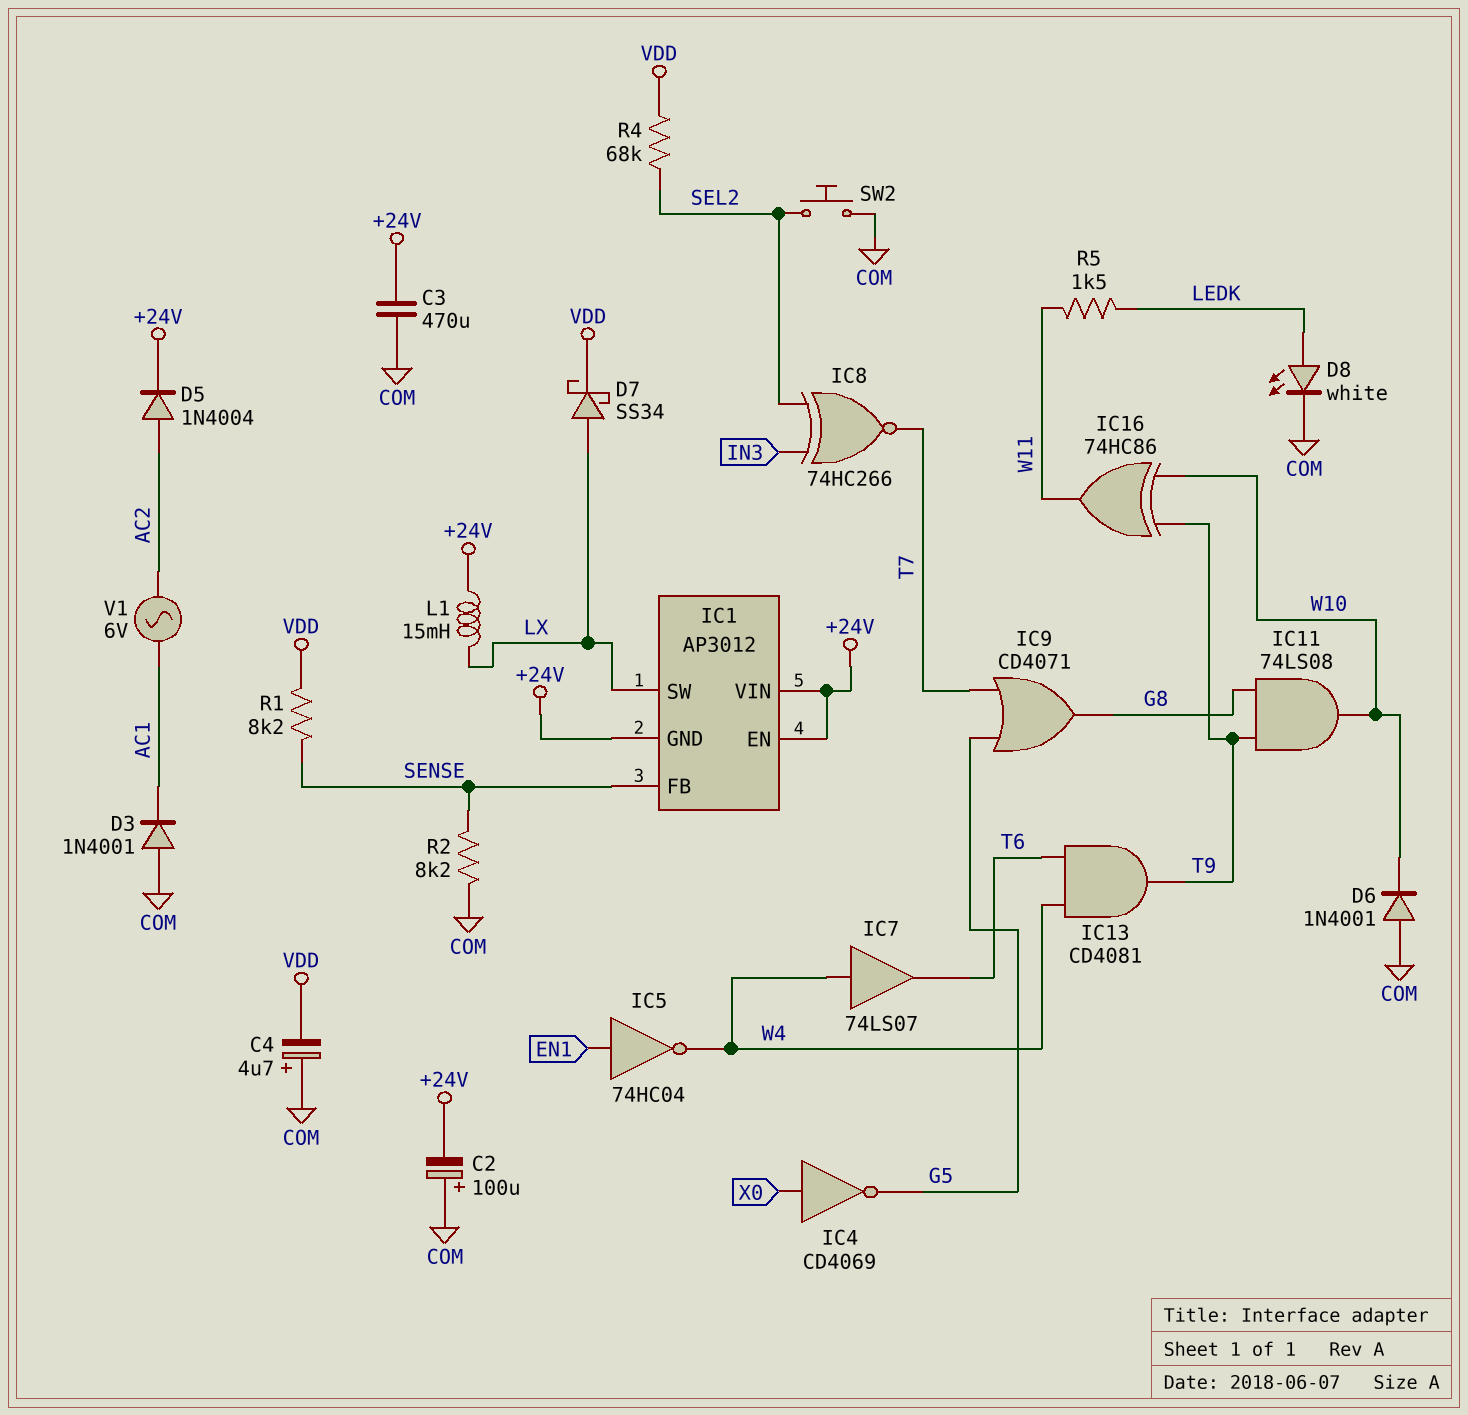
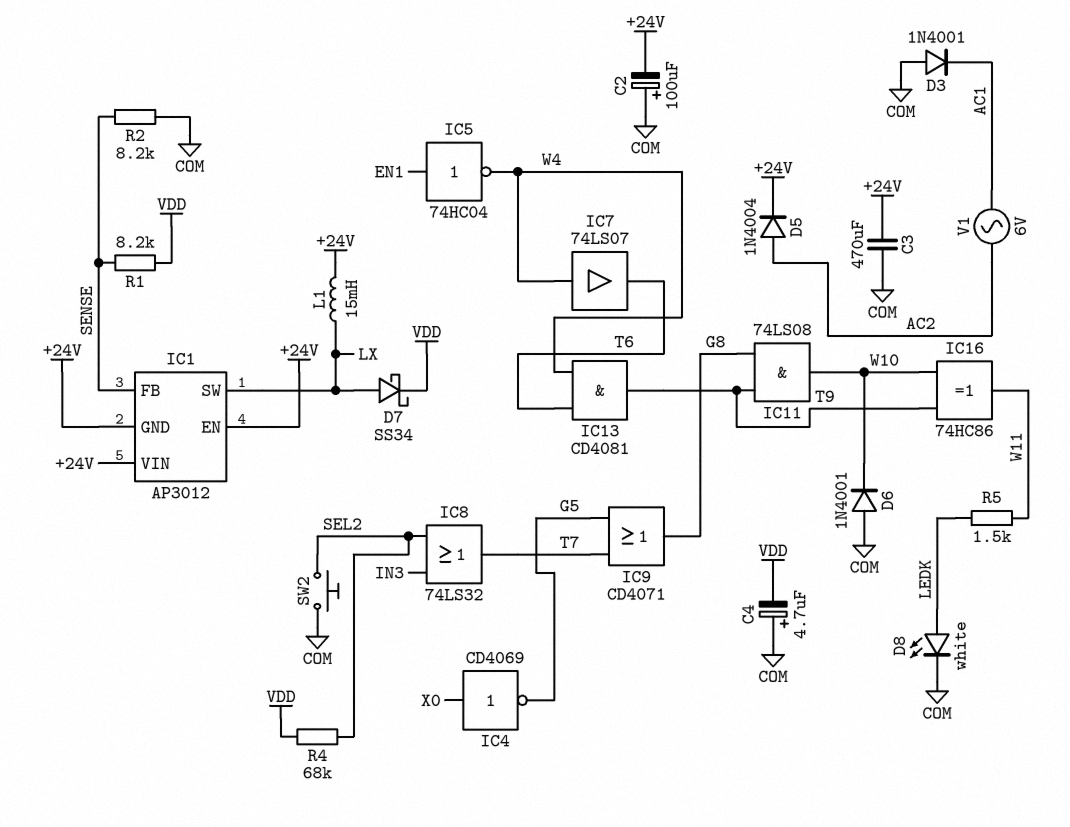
IC8: XNOR 74HC266 (in IN3, in SEL2, out T7) -> OR 74LS32 (in IN3, in SEL2, out T7)

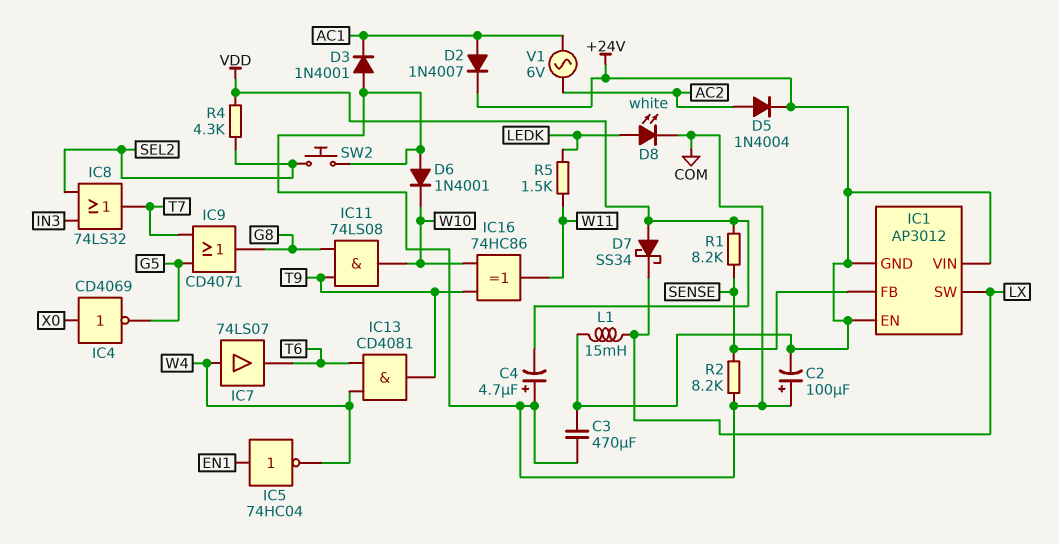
D2: none -> diode 1N4007 (A AC1, K +24V)
D7: schottky SS34 (A LX, K VDD) -> schottky SS34 (A VDD, K LX)
R4: 68k (SEL2, VDD) -> 4.3k (SEL2, VDD)

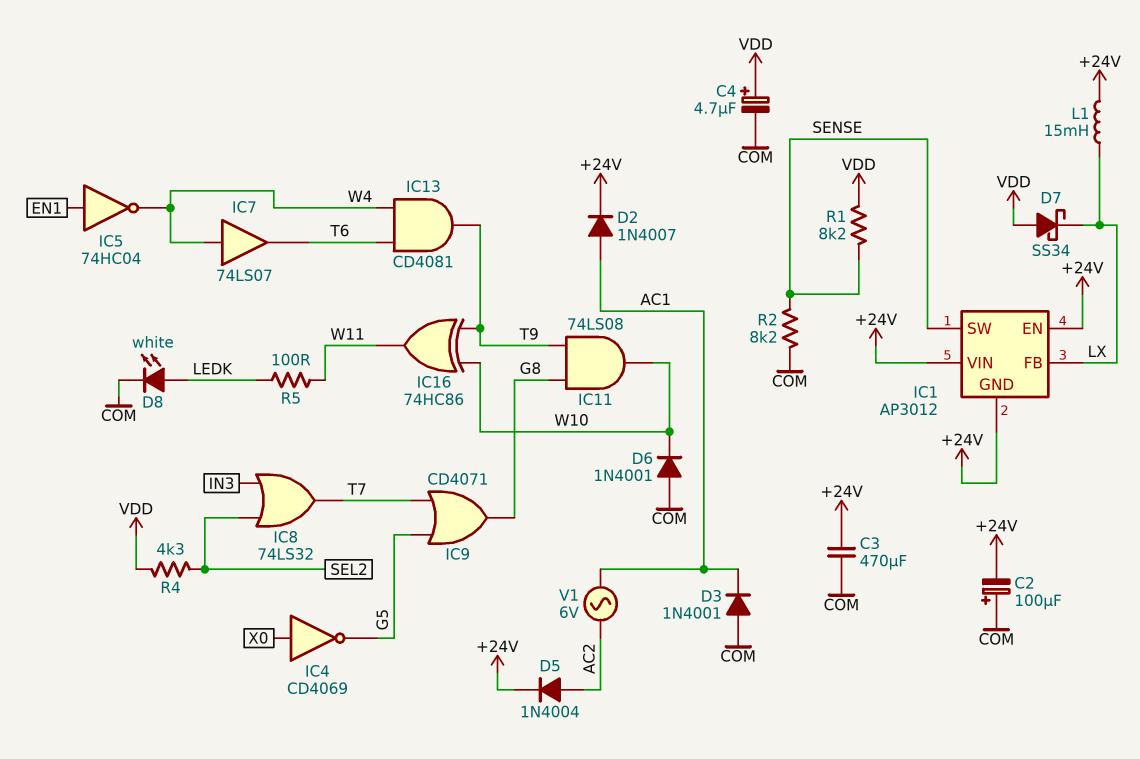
C4: 4.7uF (plus COM, minus VDD) -> 4.7uF (plus VDD, minus COM)
IC1 pin FB: SENSE -> LX
IC1 pin SW: LX -> SENSE
R5: 1.5k (LEDK, W11) -> 100 (LEDK, W11)
SW2: button (COM, SEL2) -> none

